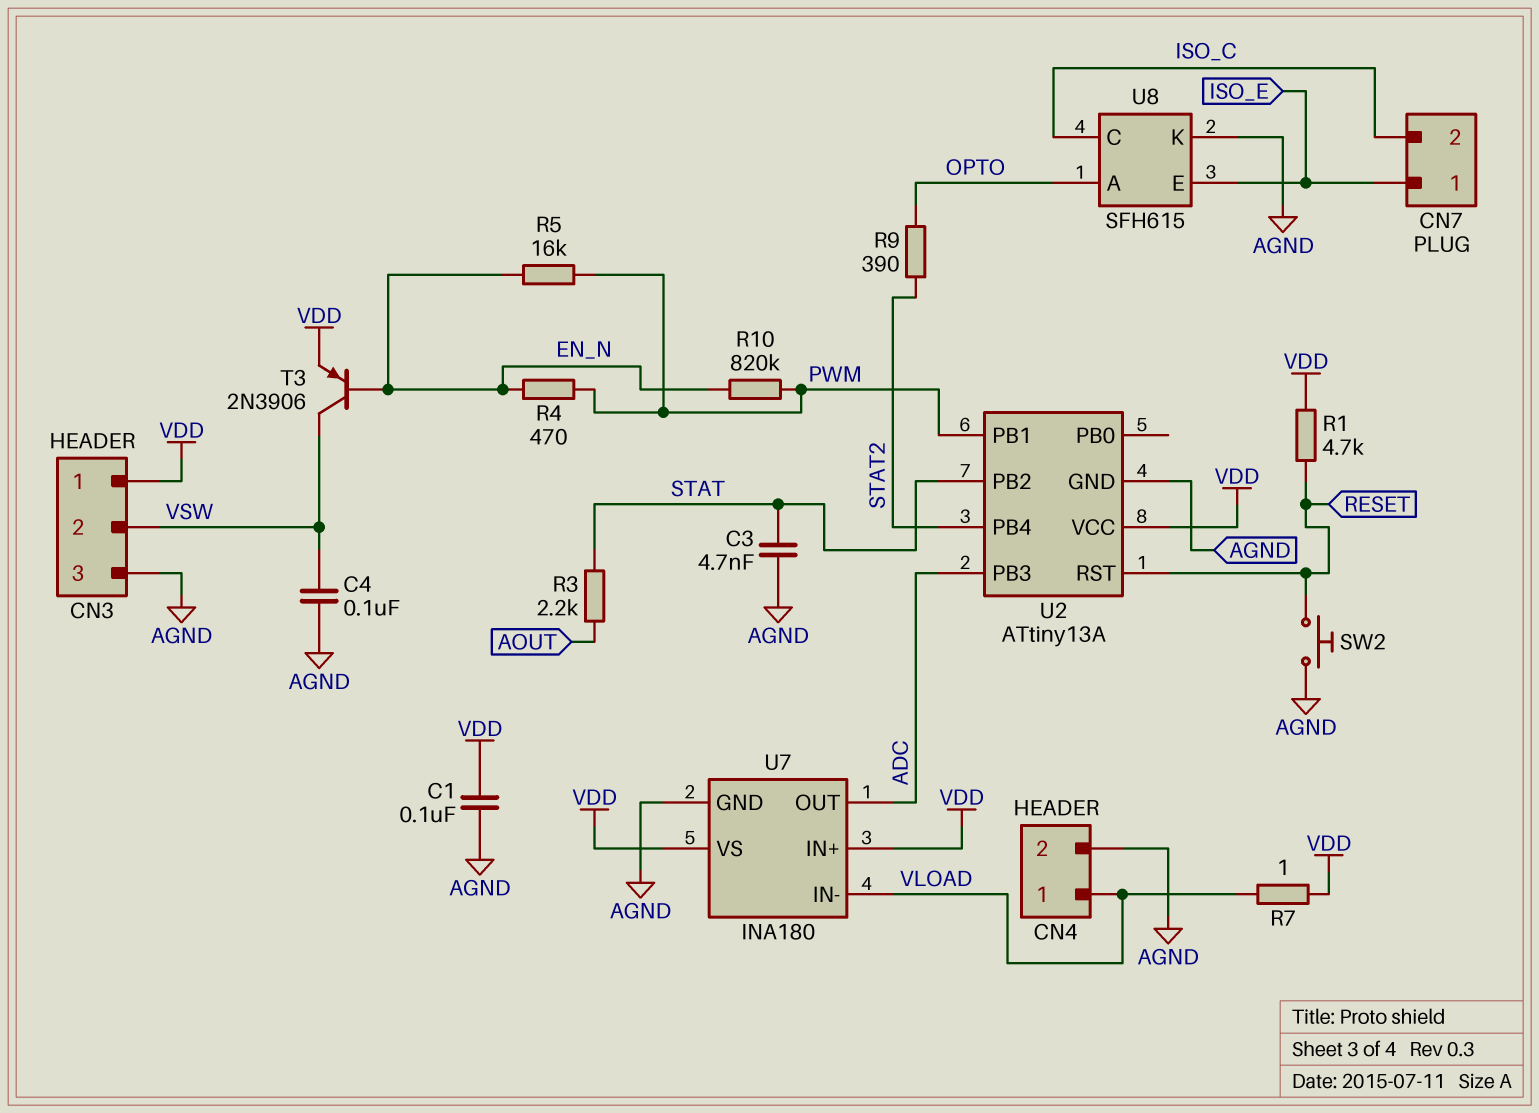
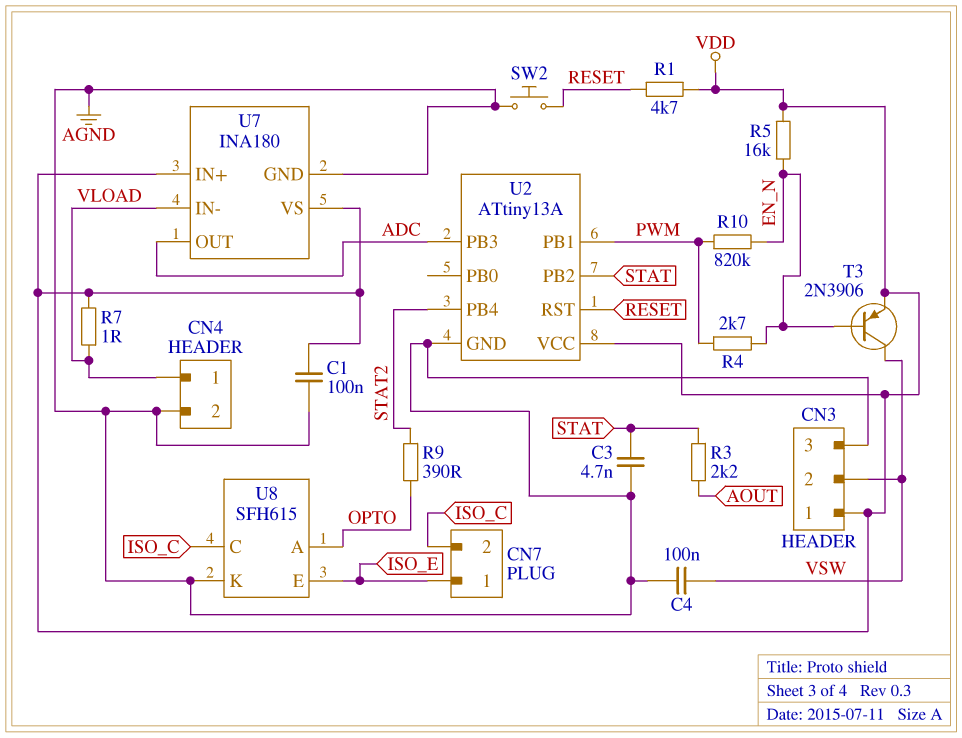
R4: 470 (EN_N, PWM) -> 2.7k (EN_N, PWM)
R5: 16k (EN_N, PWM) -> 16k (EN_N, VDD)

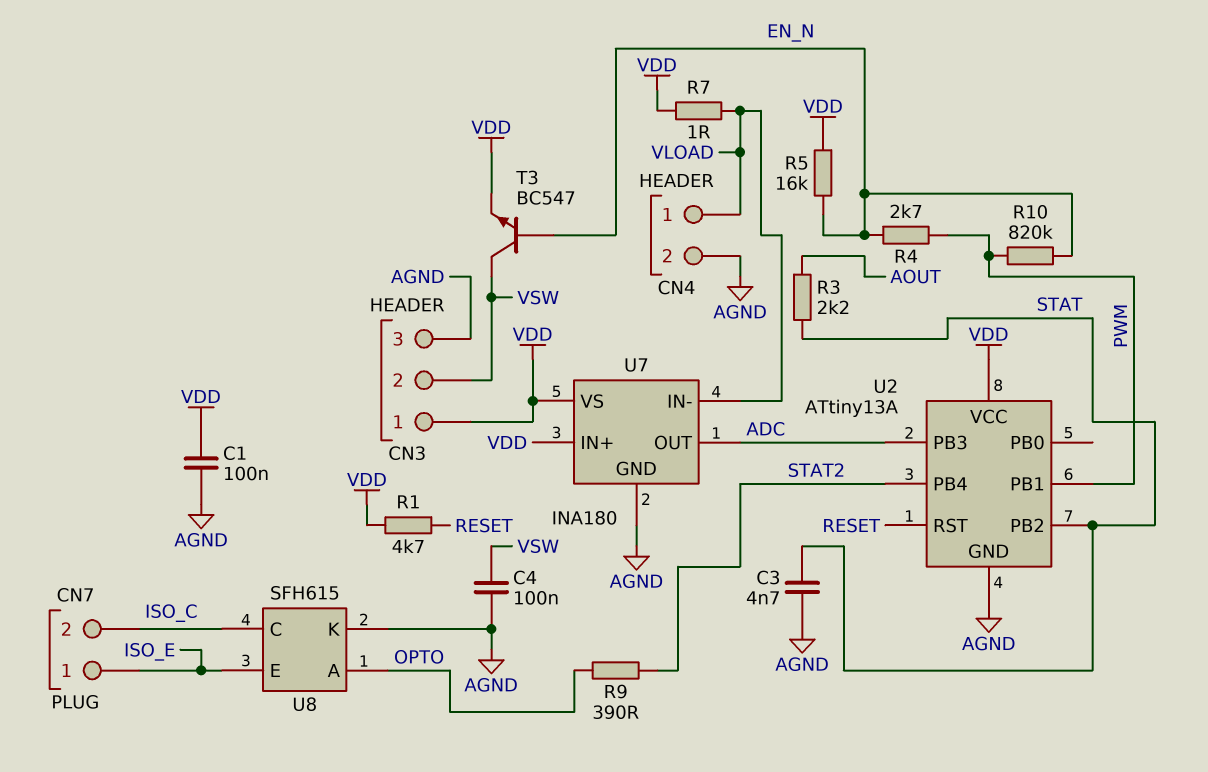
SW2: button (AGND, RESET) -> none
T3: PNP 2N3906 (B EN_N, C VSW, E VDD) -> NPN BC547 (B EN_N, C VSW, E VDD)

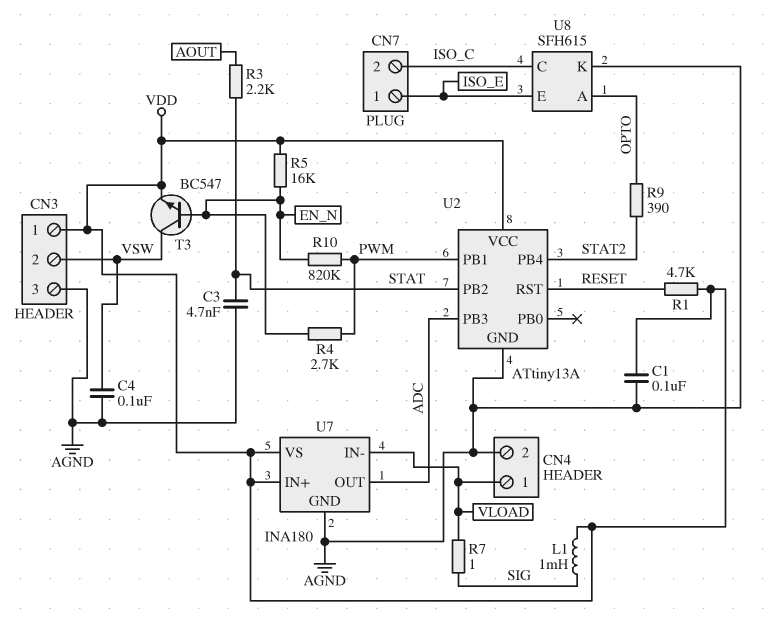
L1: none -> 1mH (SIG, VDD)
R7: 1 (VDD, VLOAD) -> 1 (SIG, VLOAD)

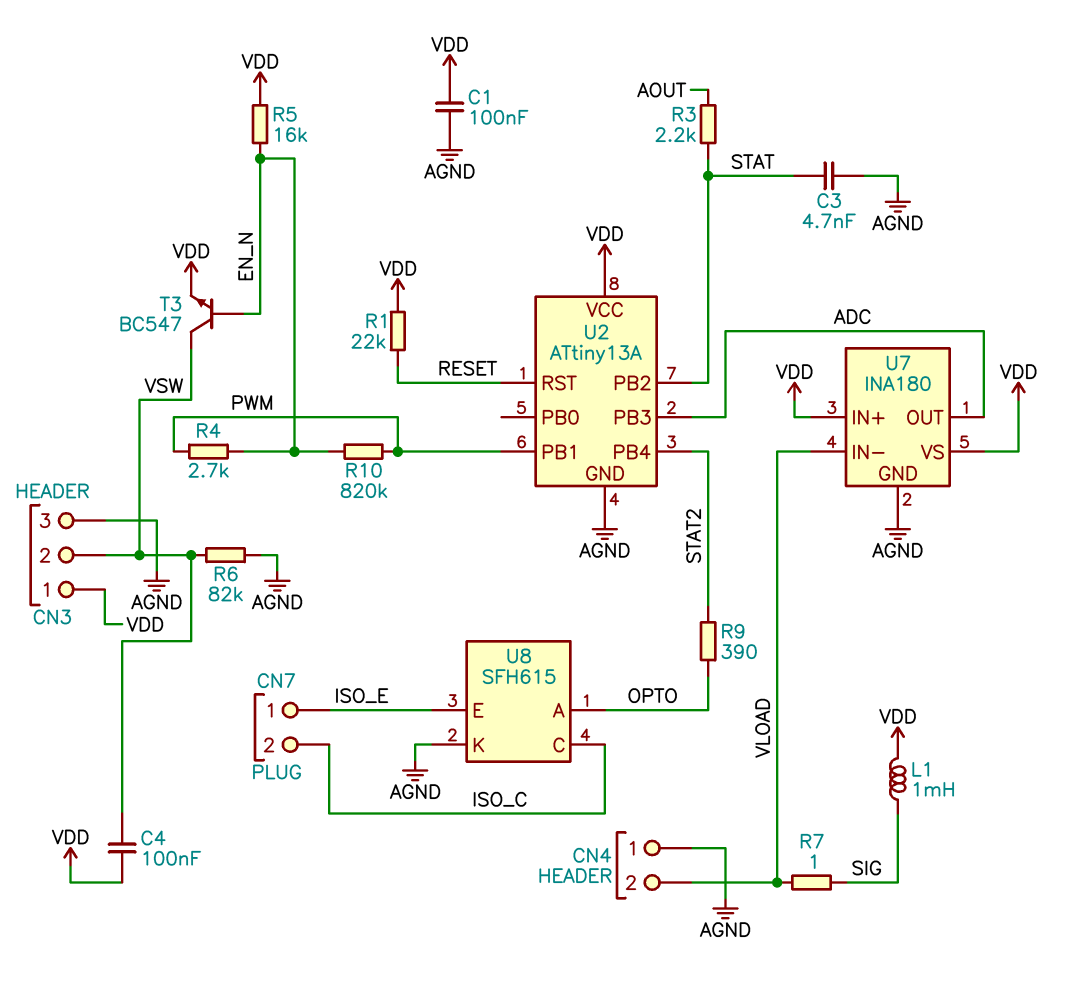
C4: 100nF (AGND, VSW) -> 100nF (VDD, VSW)
CN4 pin 1: VLOAD -> AGND
CN4 pin 2: AGND -> VLOAD
R1: 4.7k (RESET, VDD) -> 22k (RESET, VDD)
R6: none -> 82k (AGND, VSW)

